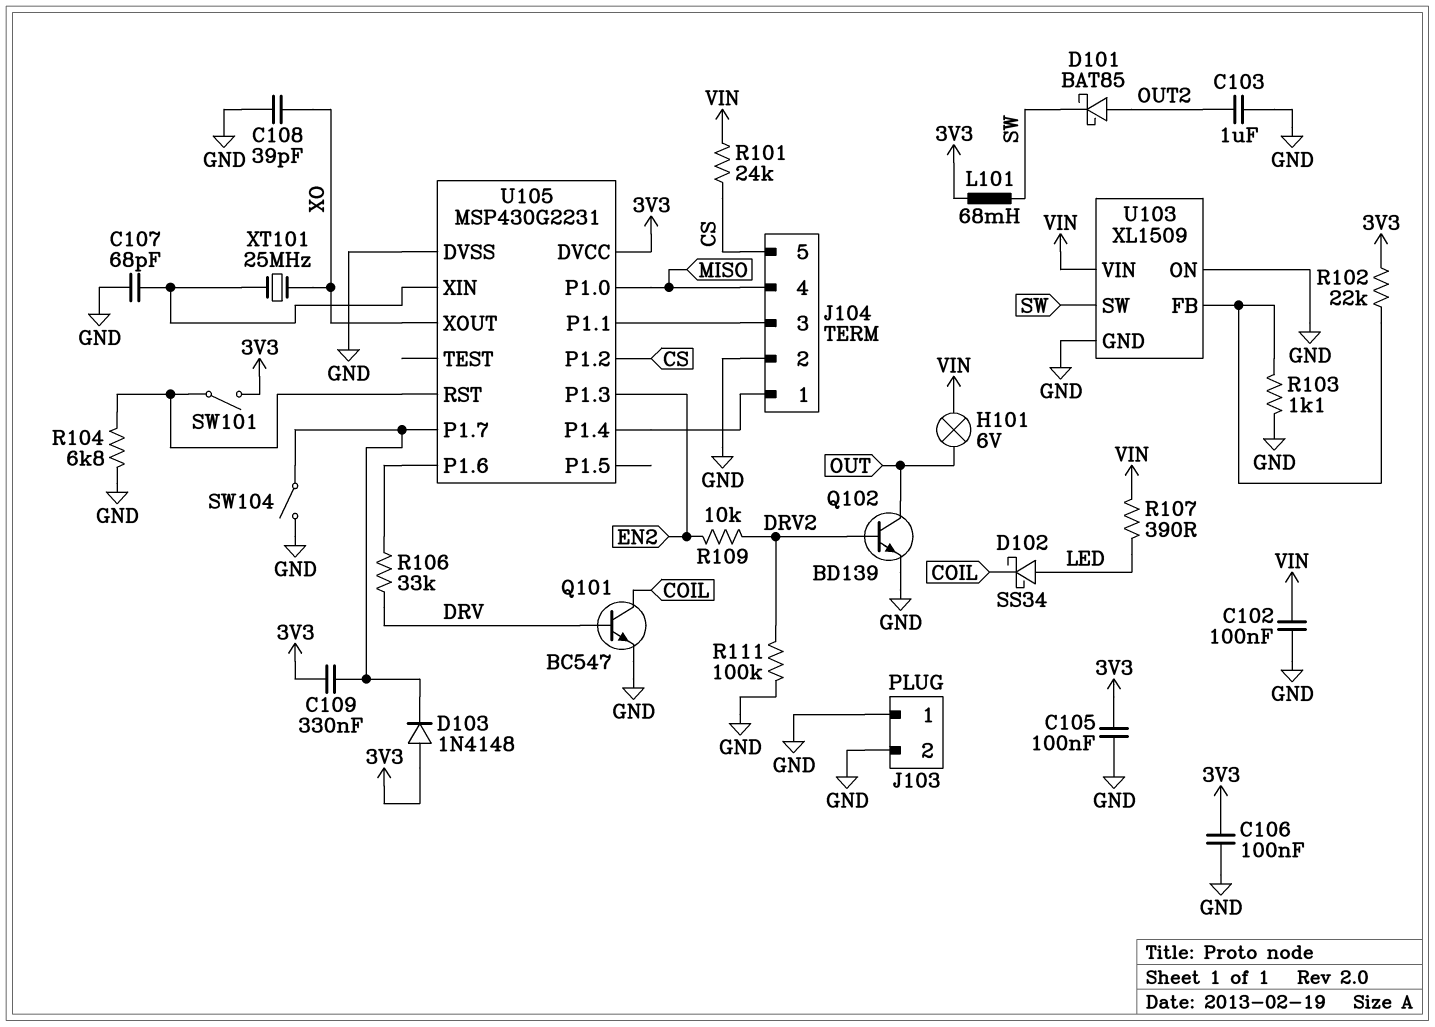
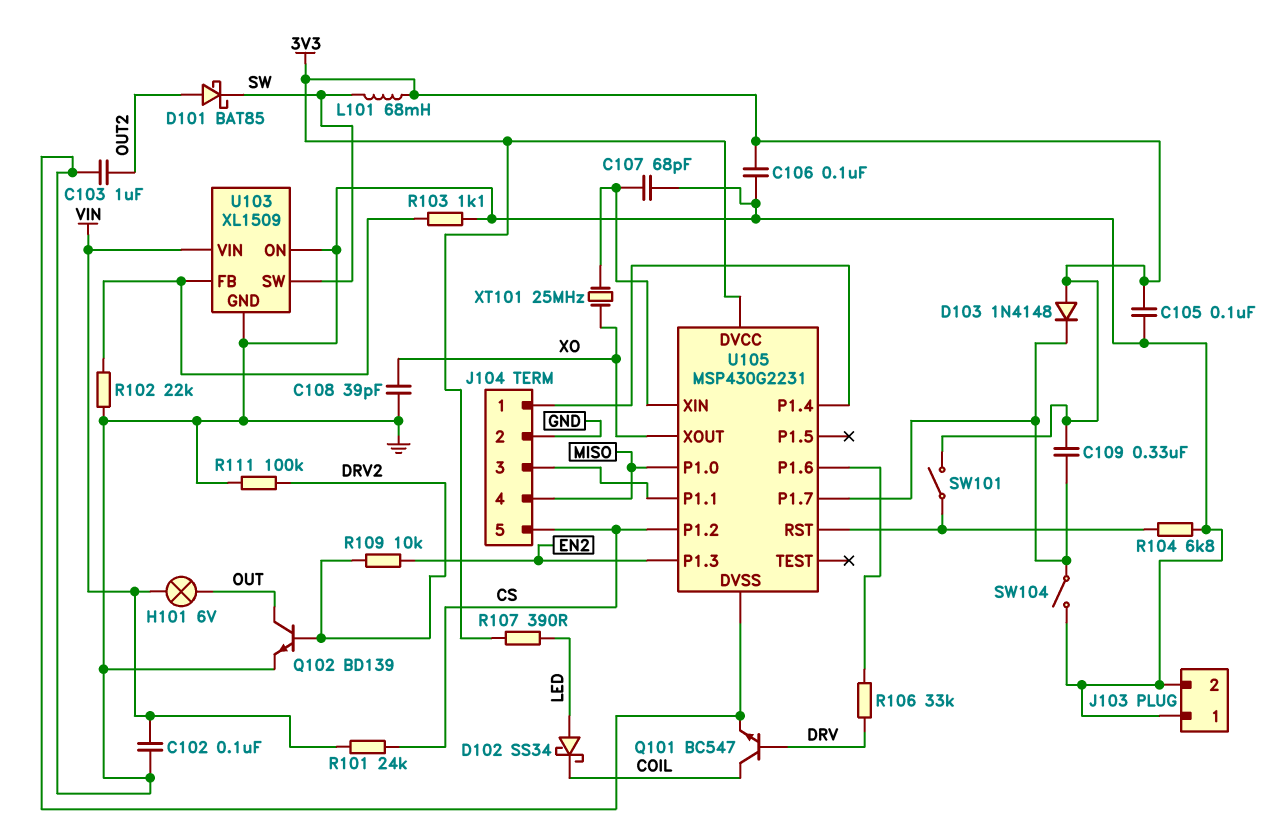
R102: 22k (3V3, U103/FB) -> 22k (GND, U103/FB)
R107: 390 (LED, VIN) -> 390 (3V3, LED)

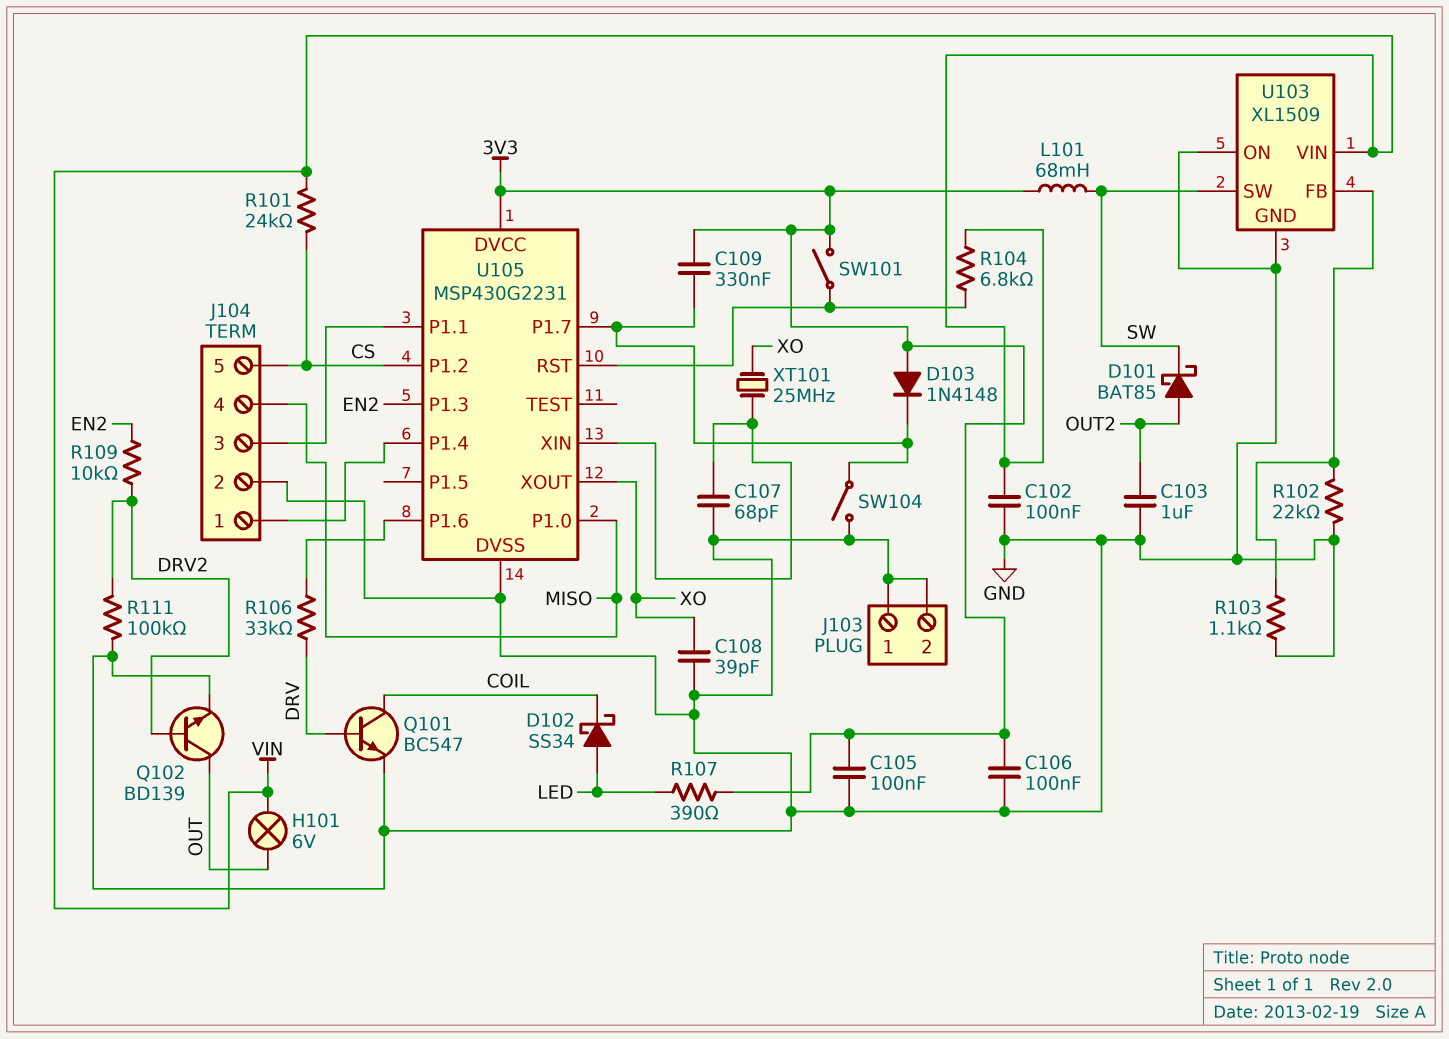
R104: 6.8k (GND, U105/RST) -> 6.8k (U105/RST, VIN)

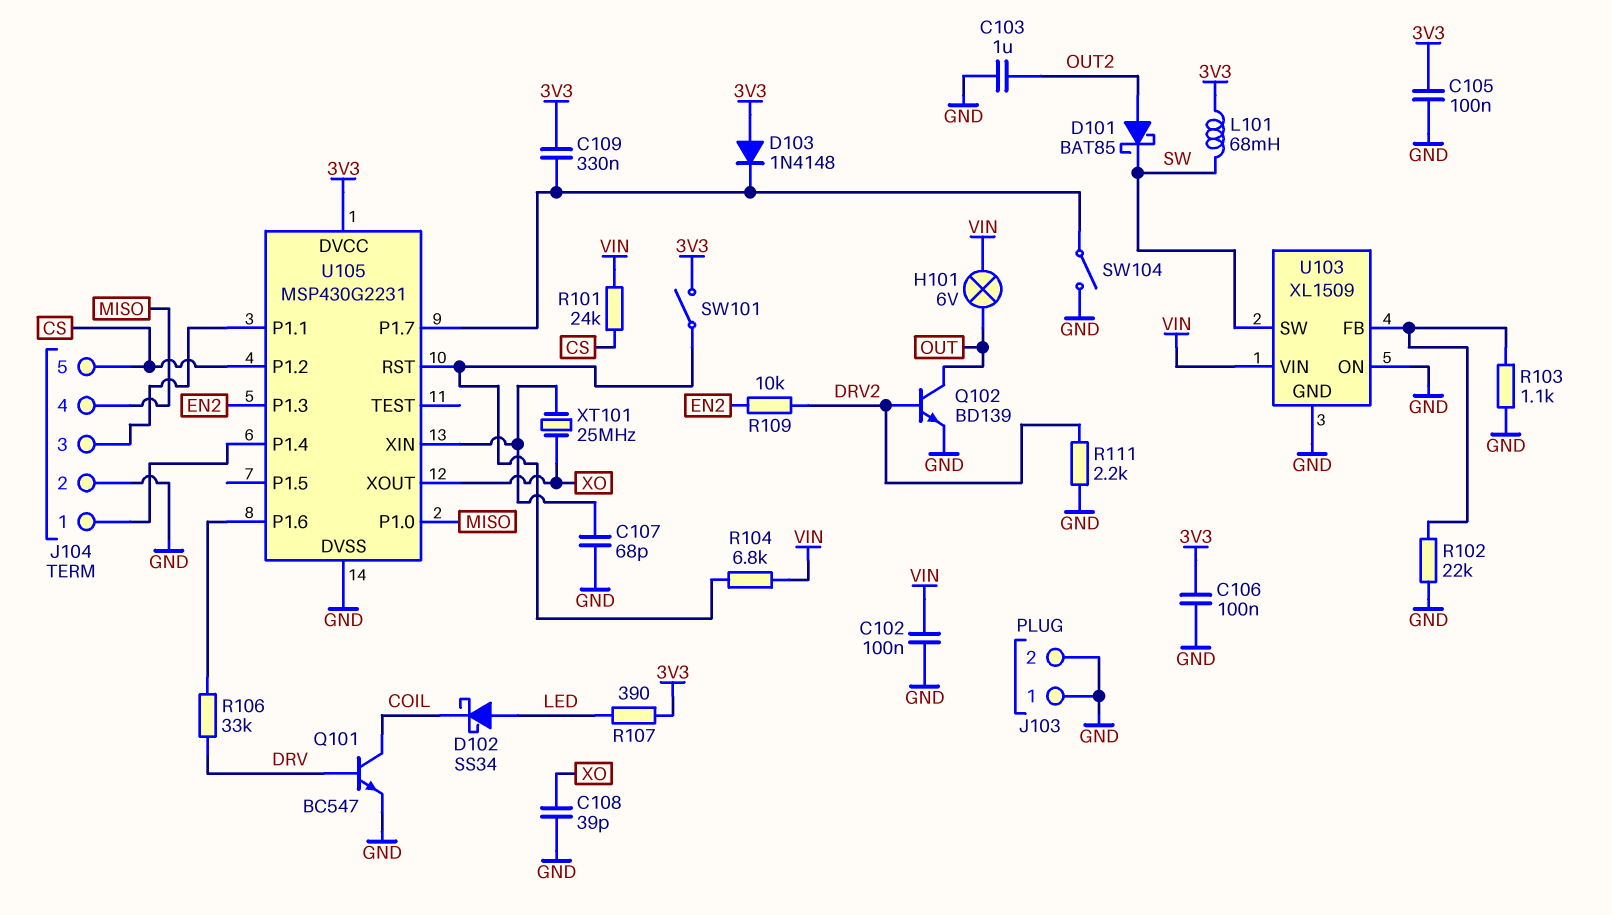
R111: 100k (DRV2, GND) -> 2.2k (DRV2, GND)

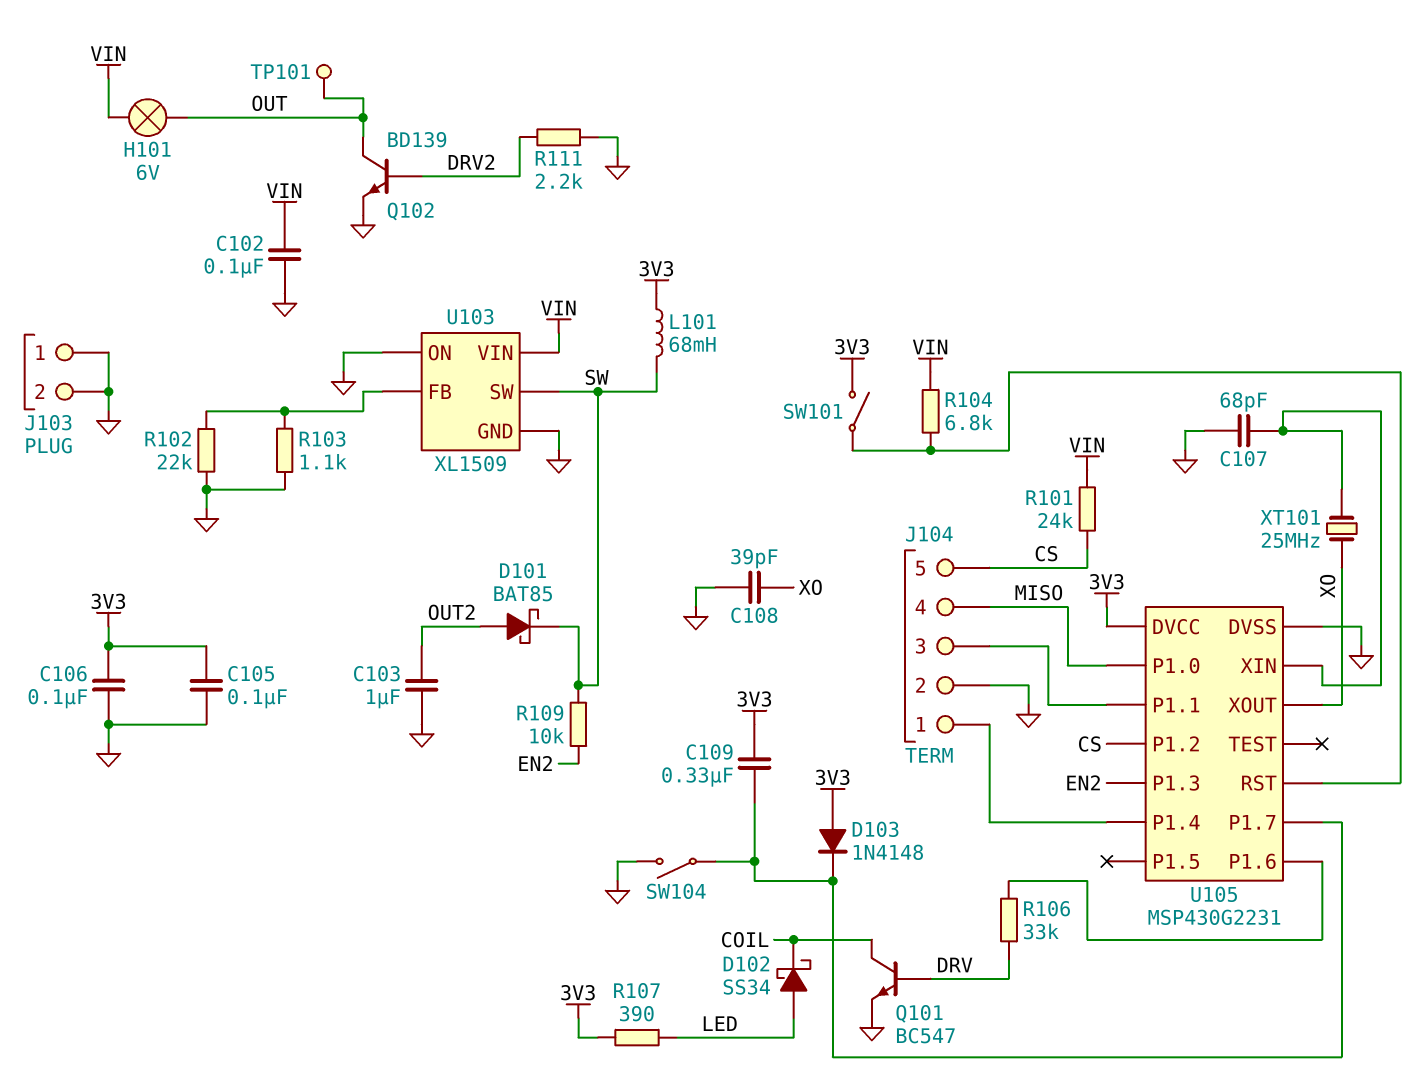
R109: 10k (DRV2, EN2) -> 10k (EN2, SW)
TP101: none -> test point (OUT)

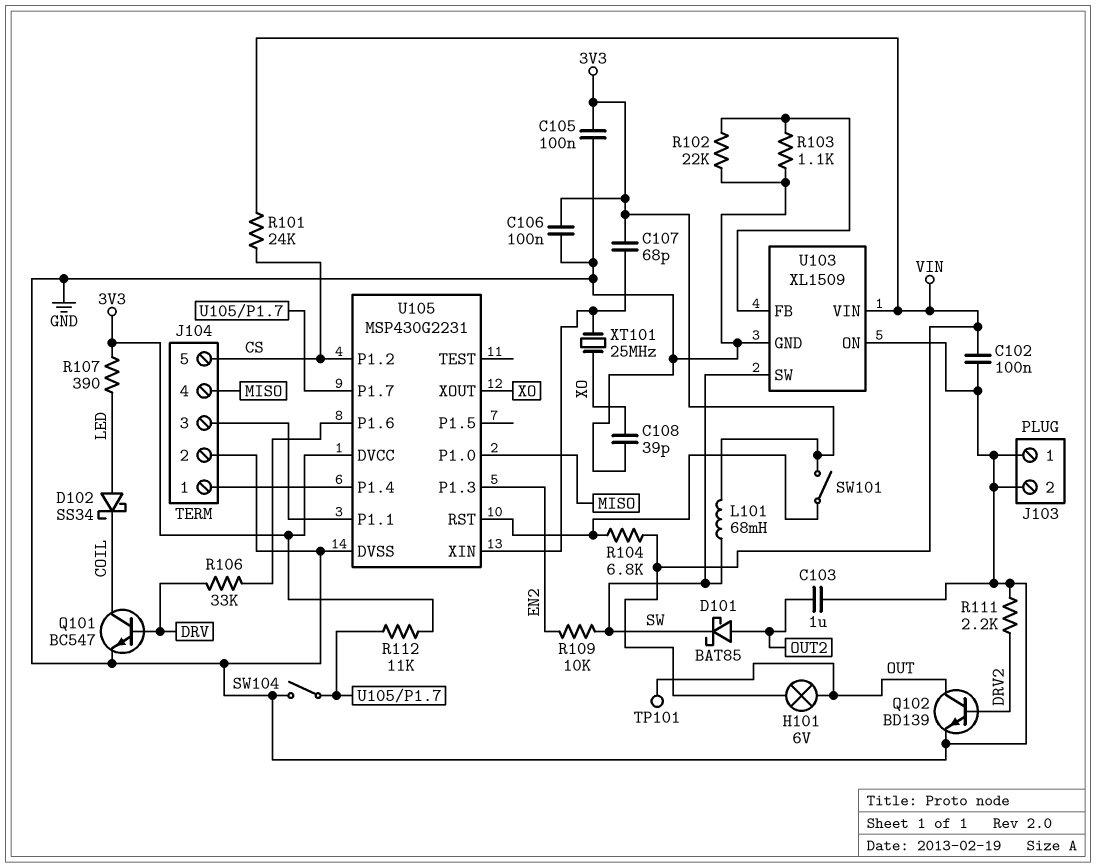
C107: 68pF (GND, U105/XIN) -> 68pF (3V3, U105/XIN)
C109: 330nF (3V3, U105/P1.7) -> none
D103: diode 1N4148 (A 3V3, K U105/P1.7) -> none
R112: none -> 11k (3V3, U105/P1.7)

